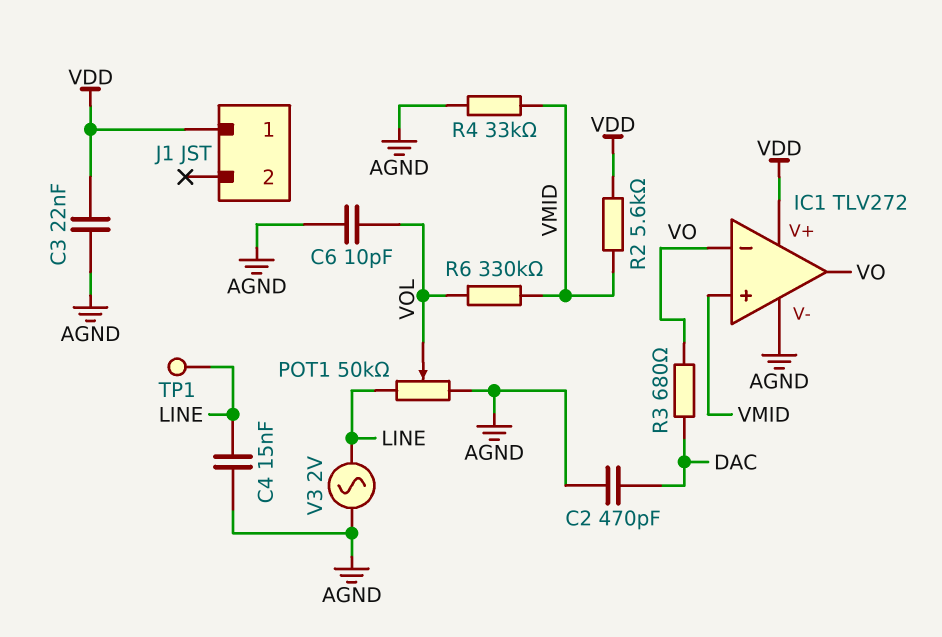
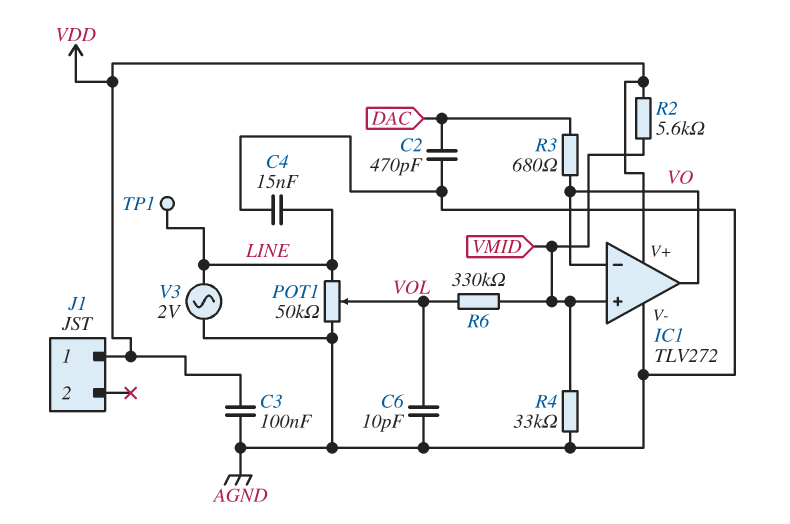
C3: 22nF (AGND, VDD) -> 100nF (AGND, VDD)

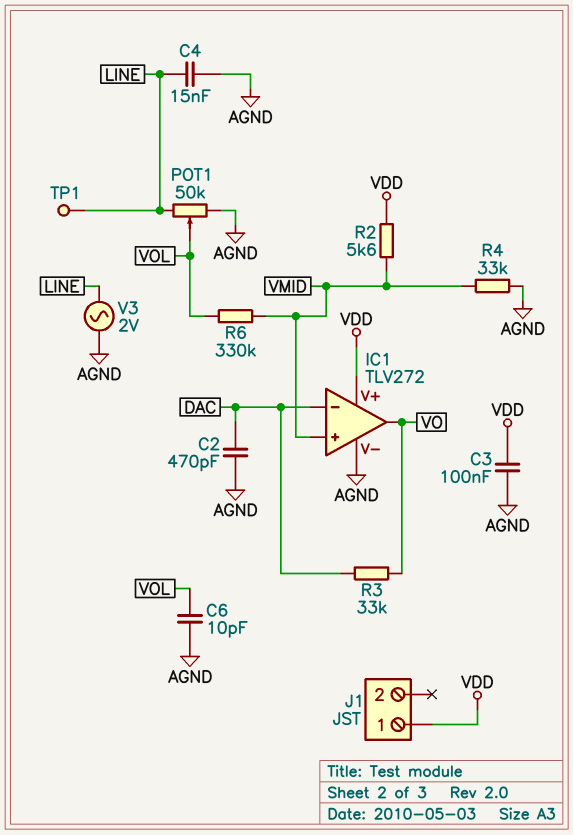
IC1 pin in-: VO -> DAC
R3: 680 (DAC, VO) -> 33k (DAC, VO)

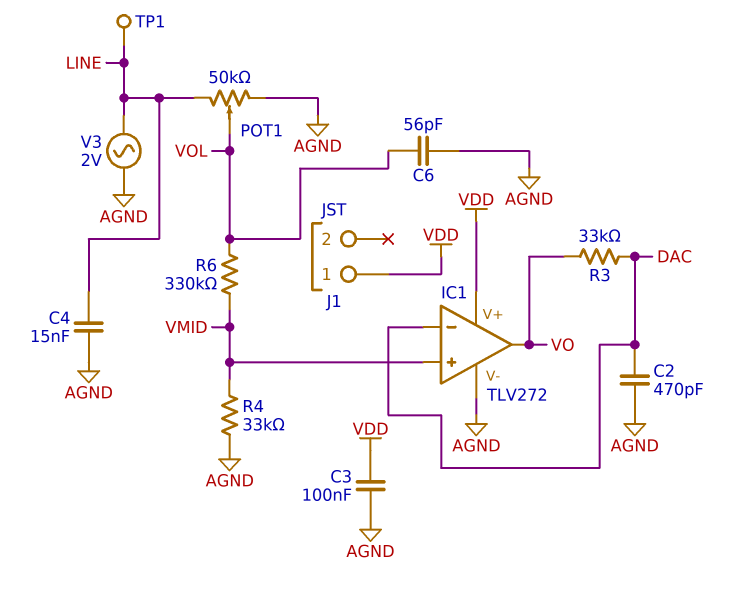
C6: 10pF (AGND, VOL) -> 56pF (AGND, VOL)
R2: 5.6k (VDD, VMID) -> none

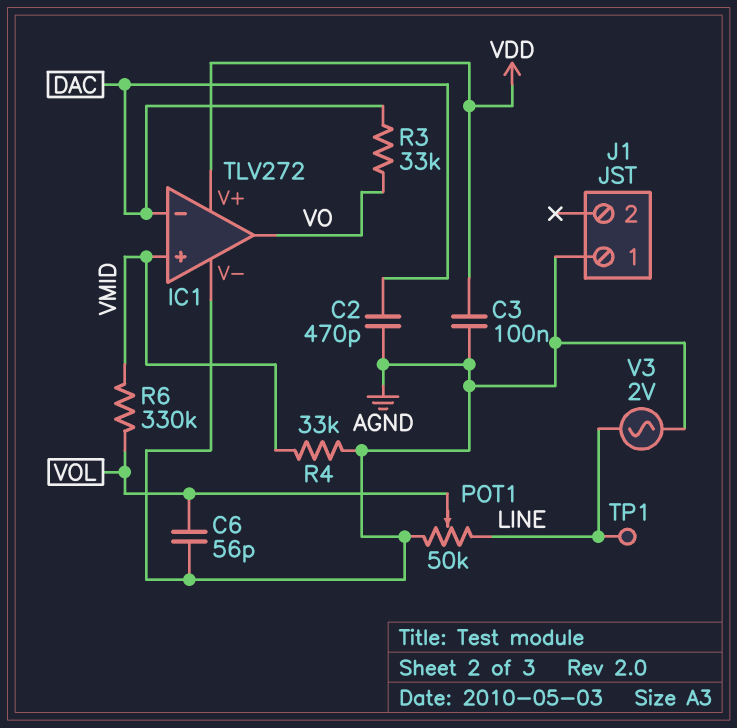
C4: 15nF (AGND, LINE) -> none
J1 pin 1: VDD -> AGND

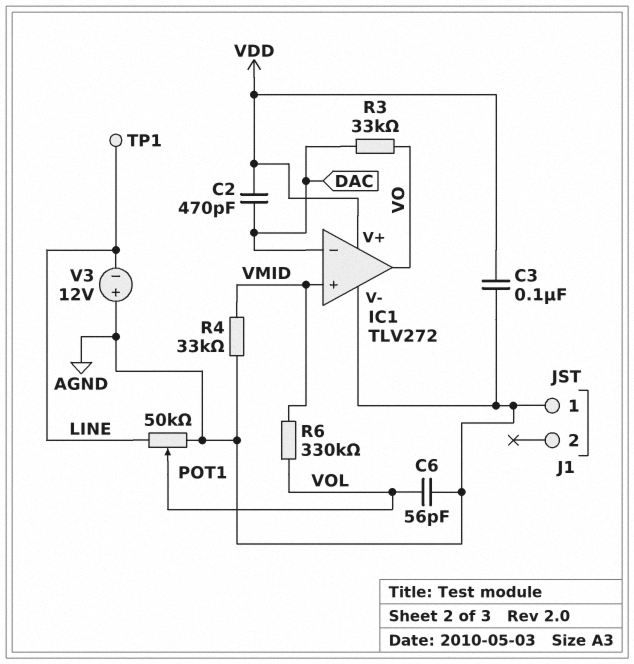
C2: 470pF (AGND, DAC) -> 470pF (DAC, VDD)
V3: AC 2V (AGND, LINE) -> 12V (plus AGND, minus LINE)

